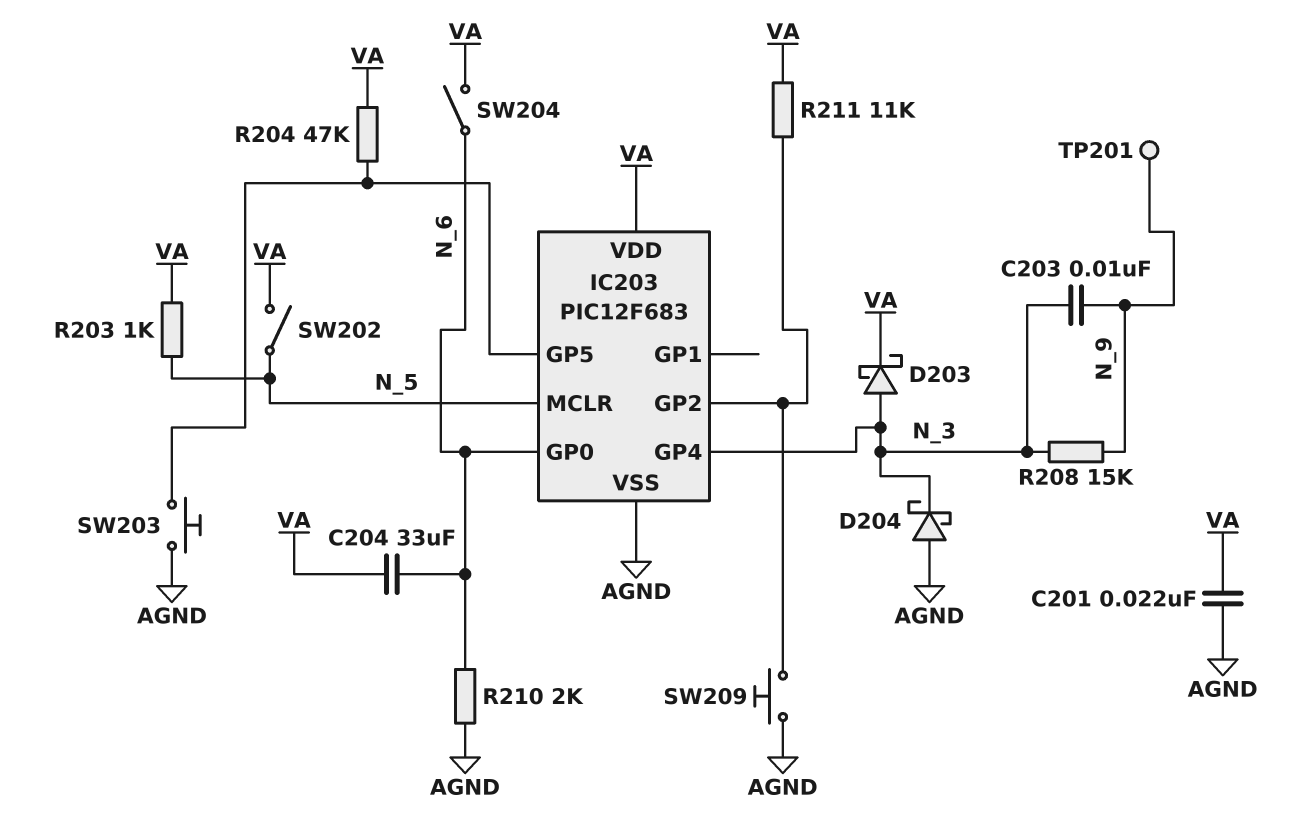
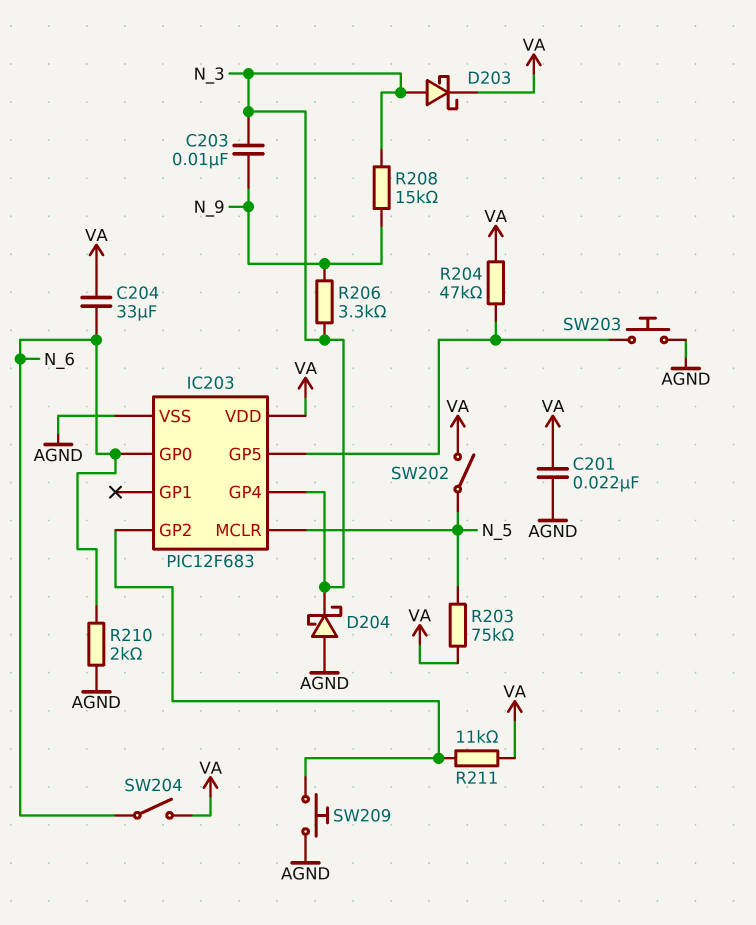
R203: 1k (N_5, VA) -> 75k (N_5, VA)
R206: none -> 3.3k (N_3, N_9)
TP201: test point (N_9) -> none

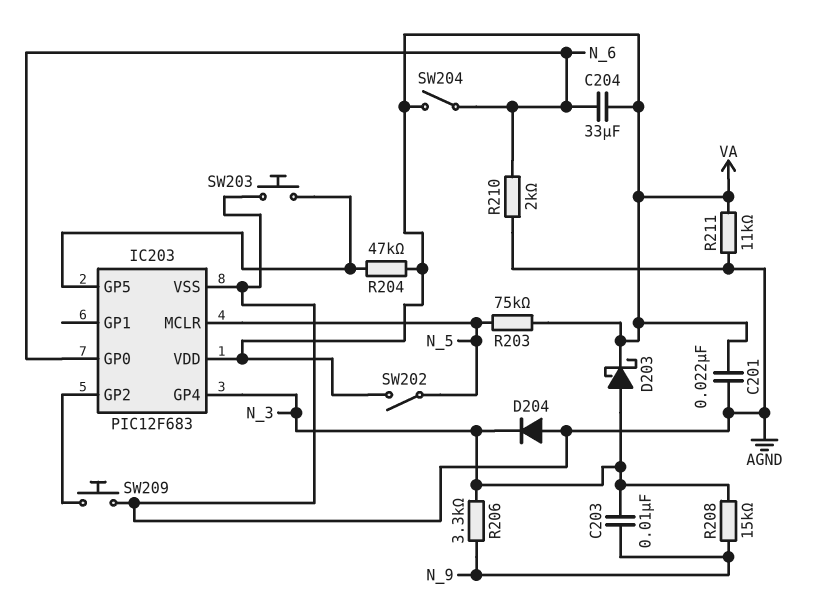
D204: schottky (A AGND, K N_3) -> diode (A AGND, K N_3)
R211: 11k (IC203/GP2, VA) -> 11k (AGND, VA)

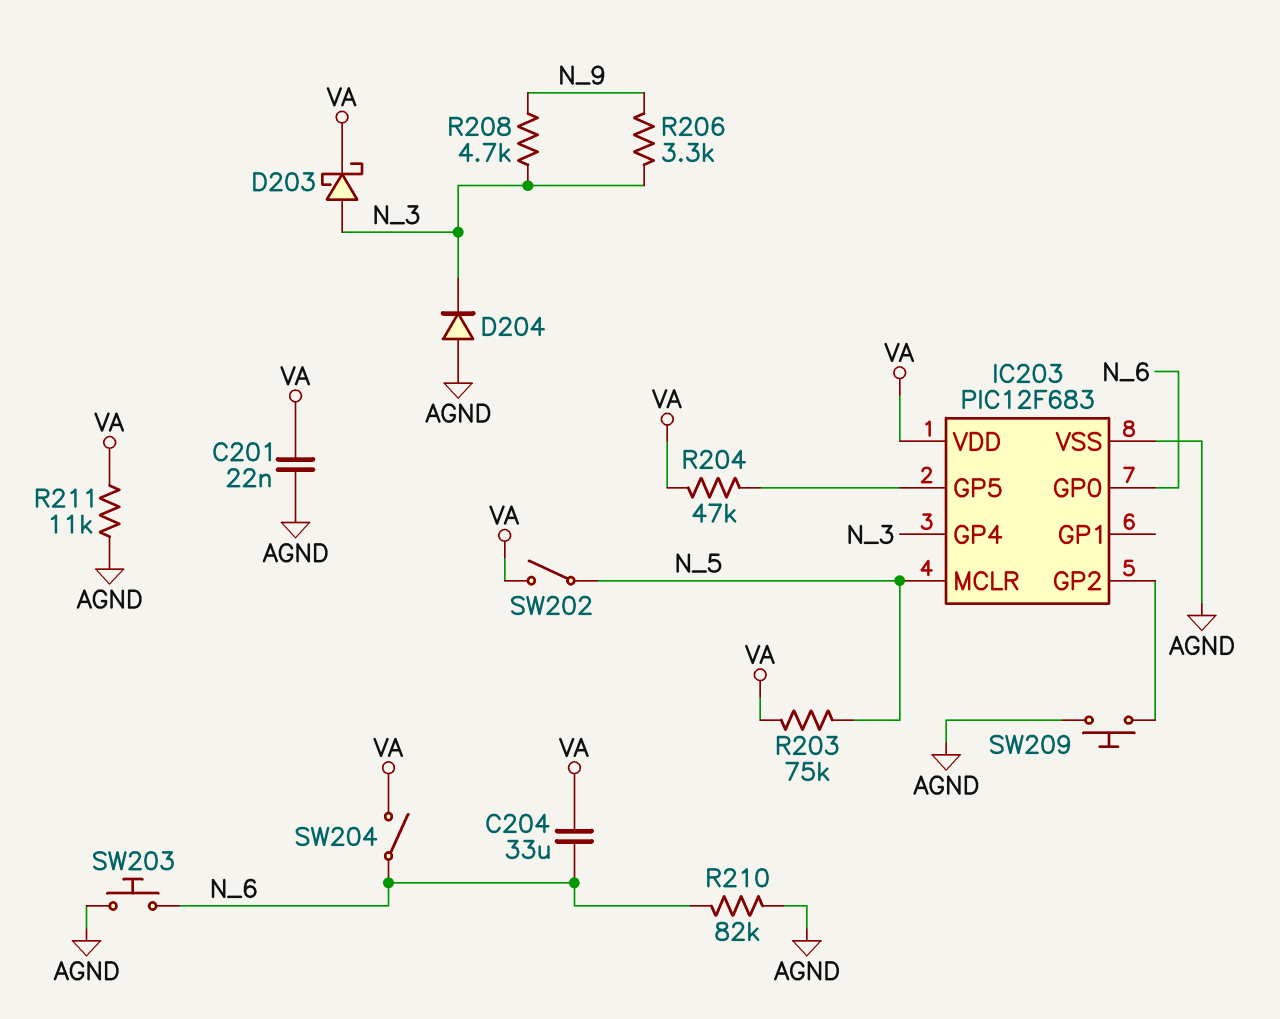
C203: 10nF (N_3, N_9) -> none
R208: 15k (N_3, N_9) -> 4.7k (N_3, N_9)
R210: 2k (AGND, N_6) -> 82k (AGND, N_6)
SW203: button (AGND, IC203/GP5) -> button (AGND, N_6)

